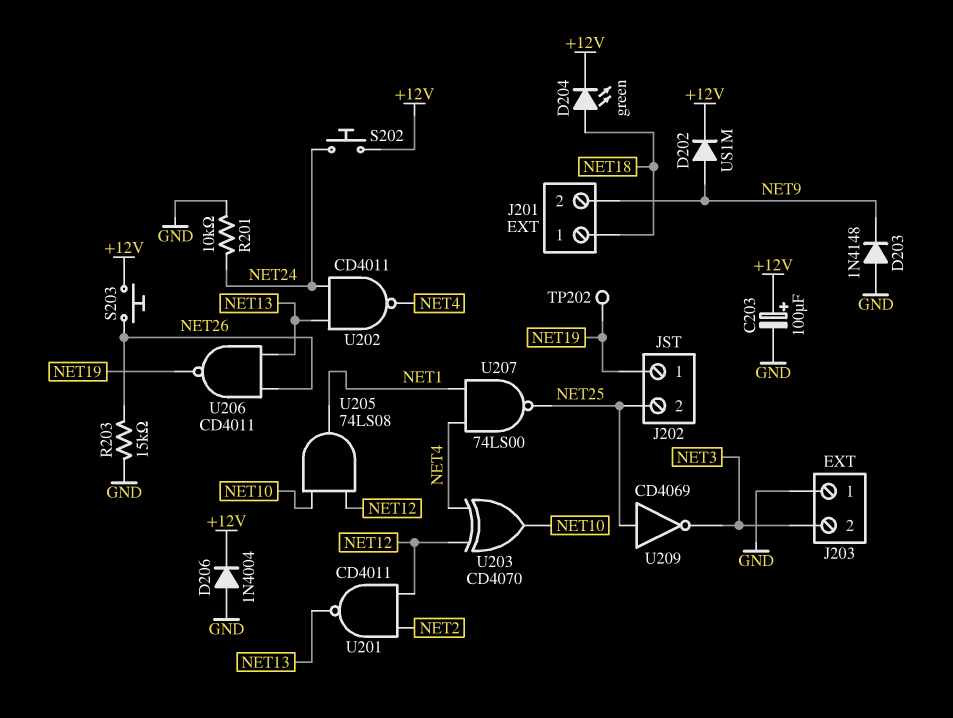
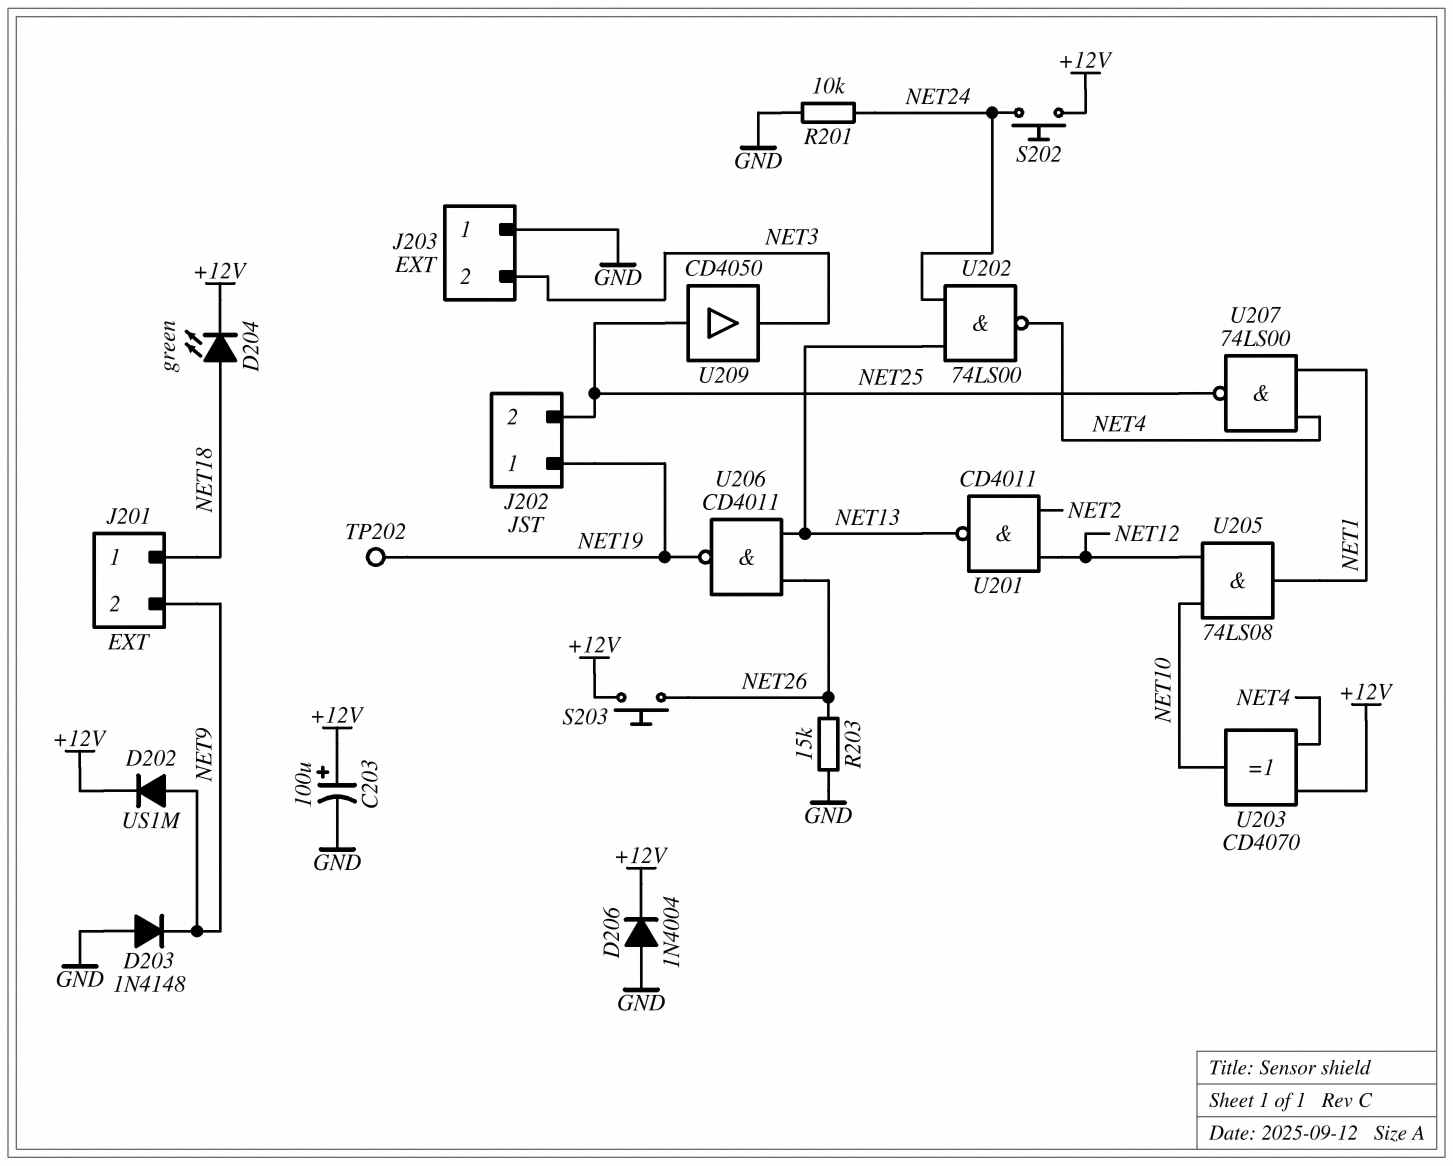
U202: NAND CD4011 (in NET13, in NET24, out NET4) -> NAND 74LS00 (in NET13, in NET24, out NET4)
U203: XOR CD4070 (in NET4, in NET12, out NET10) -> XOR CD4070 (in +12V, in NET4, out NET10)
U209: NOT CD4069 (in NET25, out NET3) -> buffer CD4050 (in NET25, out NET3)

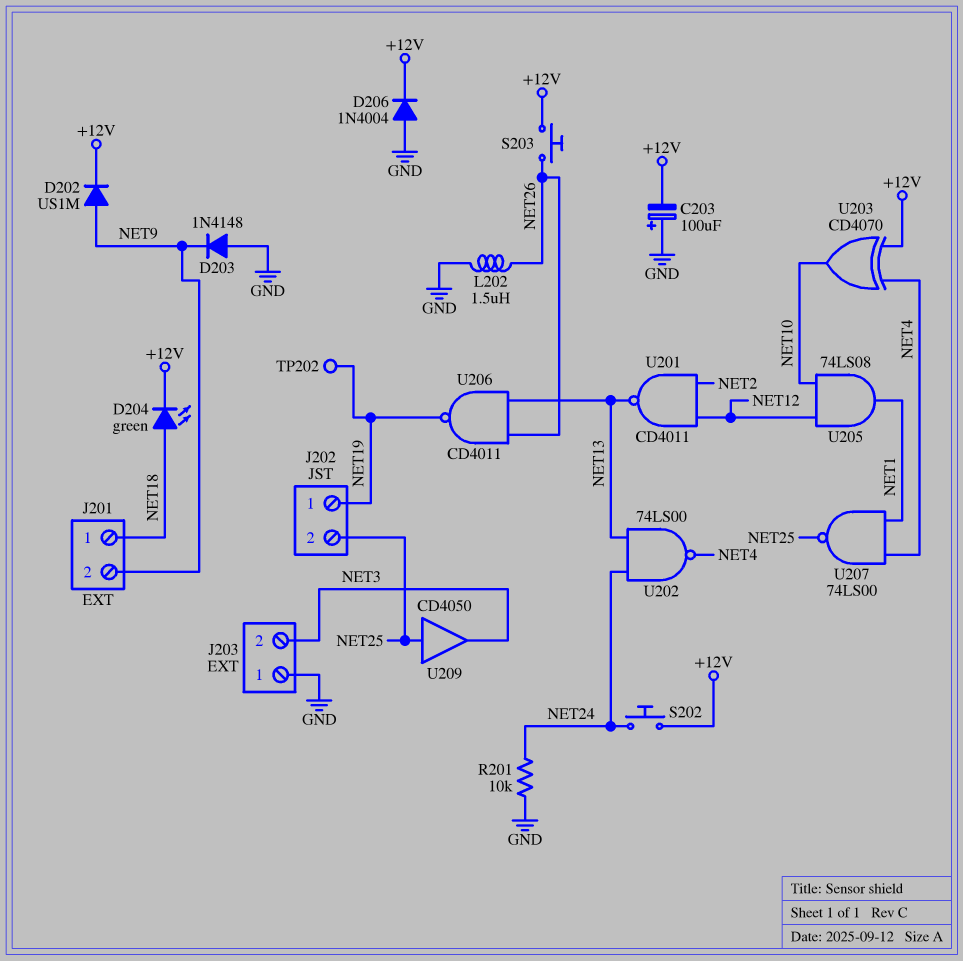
C203: 100uF (plus +12V, minus GND) -> 100uF (plus GND, minus +12V)
L202: none -> 1.5uH (GND, NET26)
R203: 15k (GND, NET26) -> none

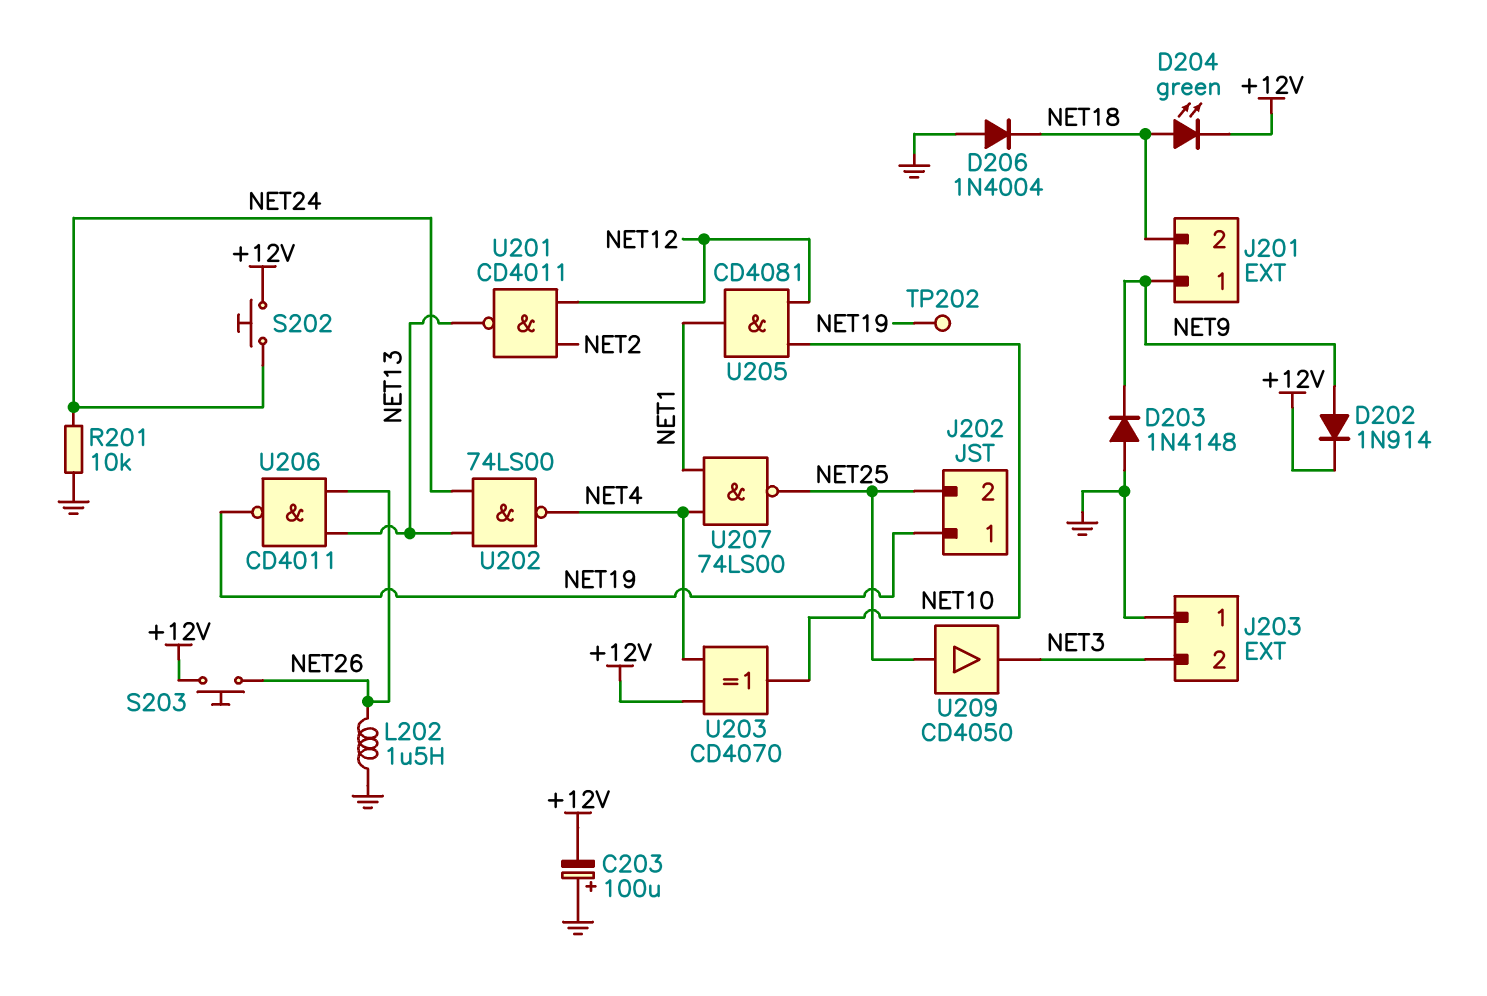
D202: diode US1M (A NET9, K +12V) -> diode 1N914 (A NET9, K +12V)
D206: diode 1N4004 (A GND, K +12V) -> diode 1N4004 (A GND, K NET18)
J201 pin 1: NET18 -> NET9
J201 pin 2: NET9 -> NET18
U205: AND 74LS08 (in NET10, in NET12, out NET1) -> AND CD4081 (in NET10, in NET12, out NET1)

